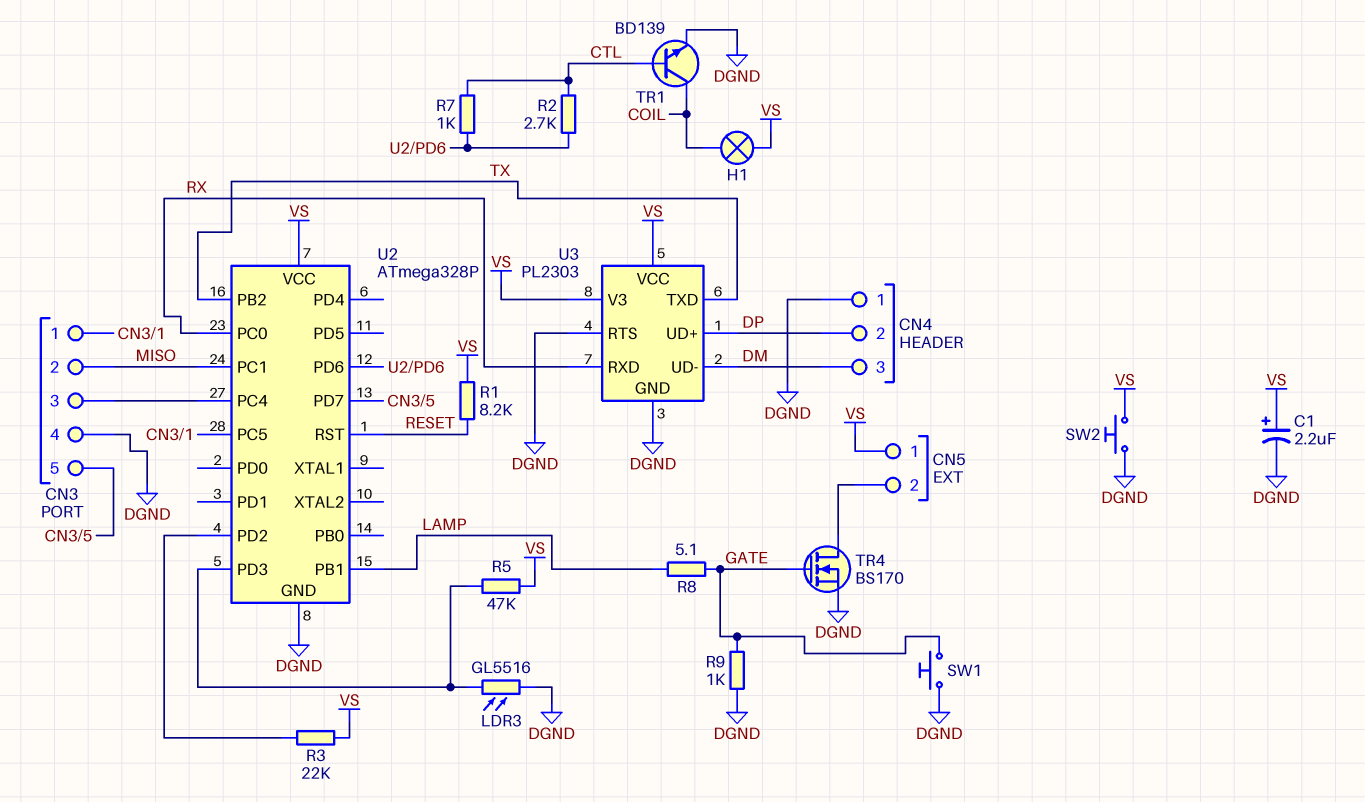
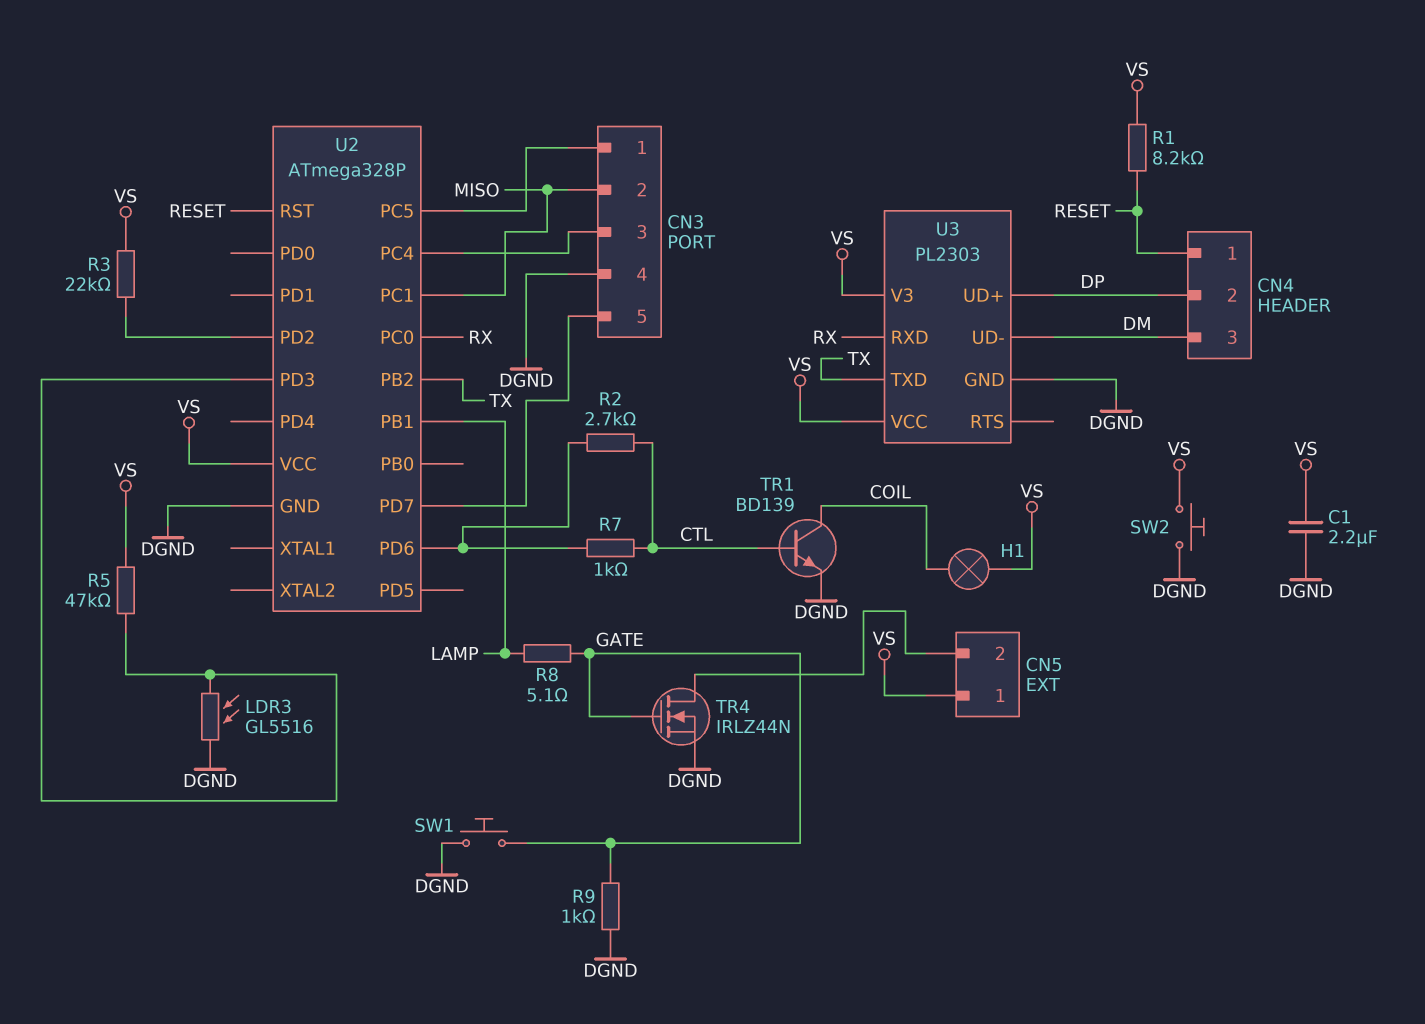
C1: 2.2uF (plus VS, minus DGND) -> 2.2uF (DGND, VS)
CN4 pin 1: DGND -> RESET
TR4: NMOS BS170 (G GATE, D CN5/2, S DGND) -> NMOS IRLZ44N (G GATE, D CN5/2, S DGND)
U3 pin RTS: DGND -> none

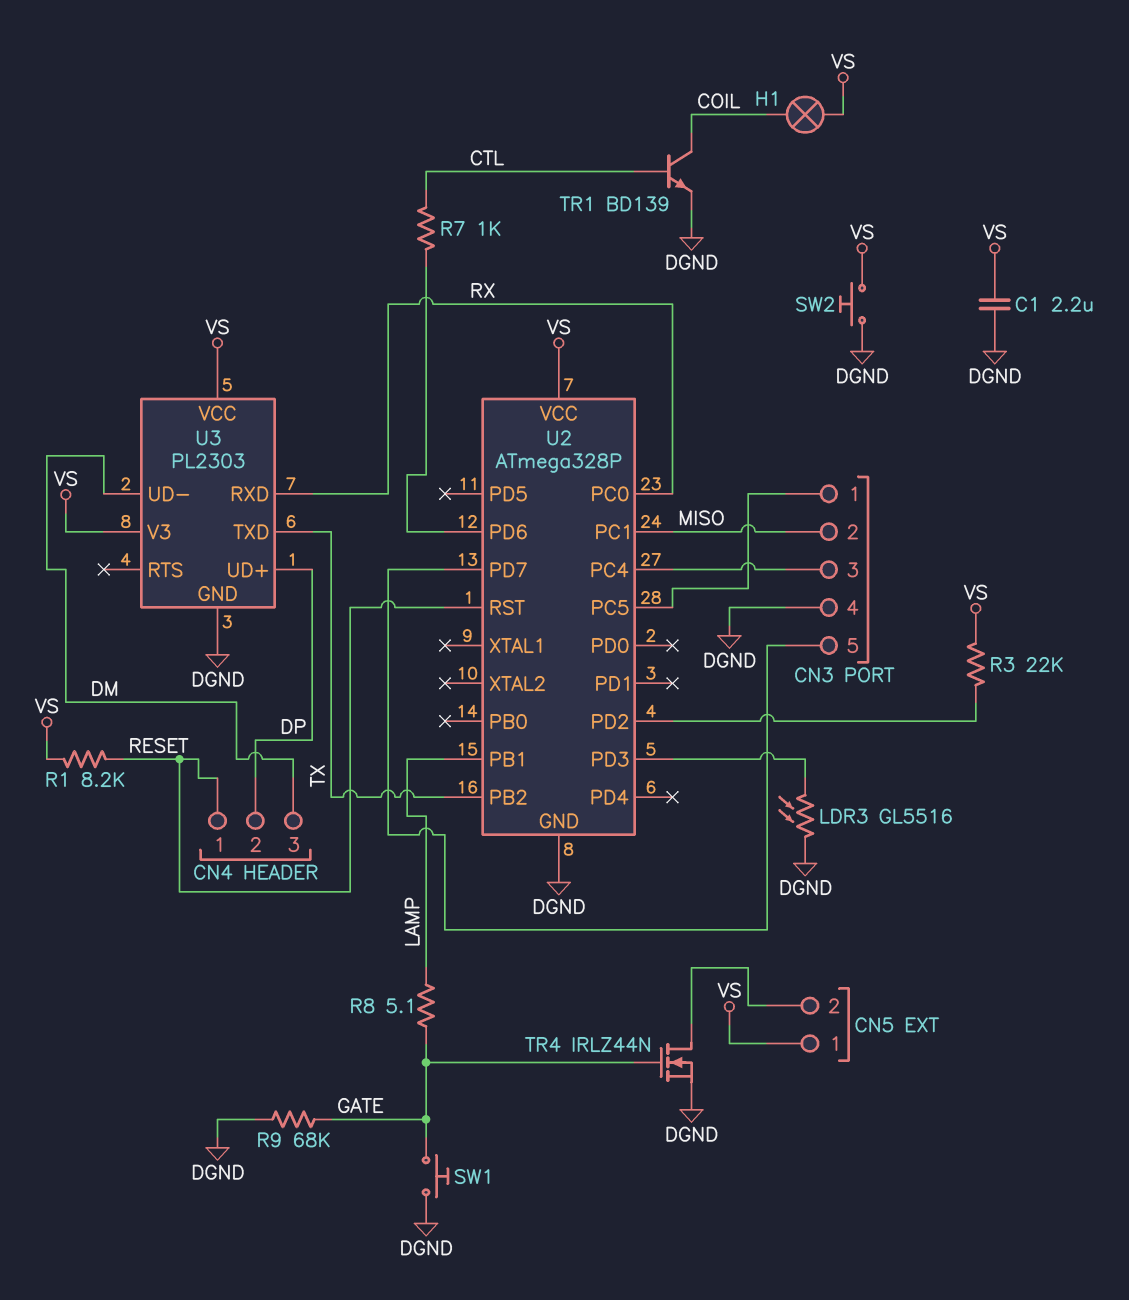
R2: 2.7k (CTL, U2/PD6) -> none
R5: 47k (U2/PD3, VS) -> none
R9: 1k (DGND, GATE) -> 68k (DGND, GATE)

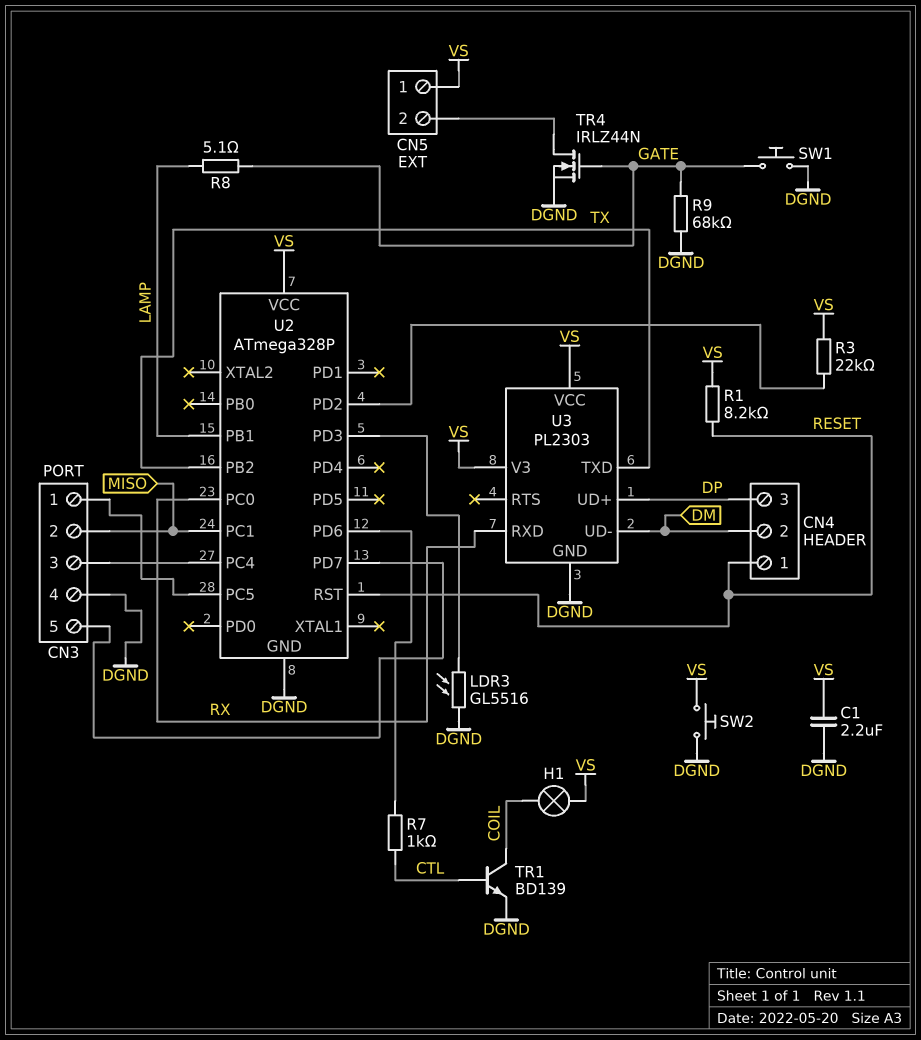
CN4 pin 2: DP -> DM
CN4 pin 3: DM -> DP

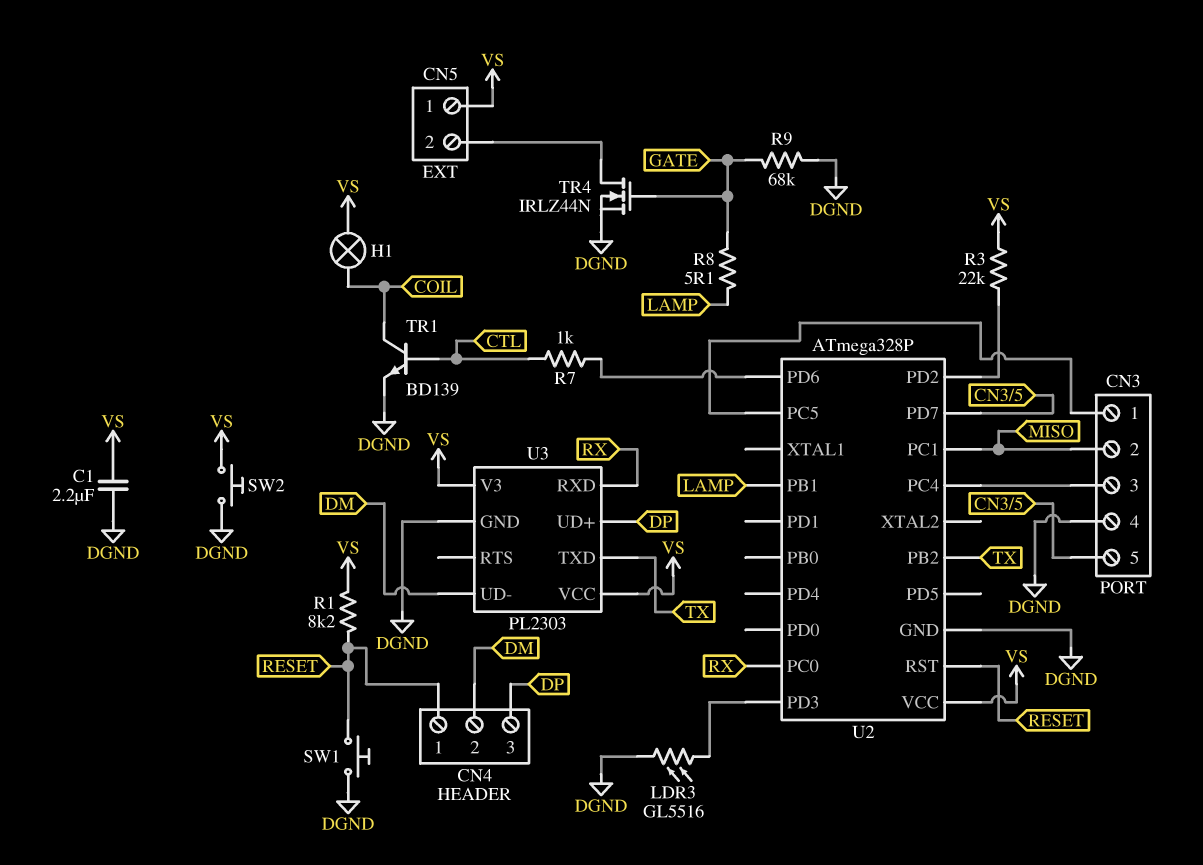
SW1: button (DGND, GATE) -> button (DGND, RESET)

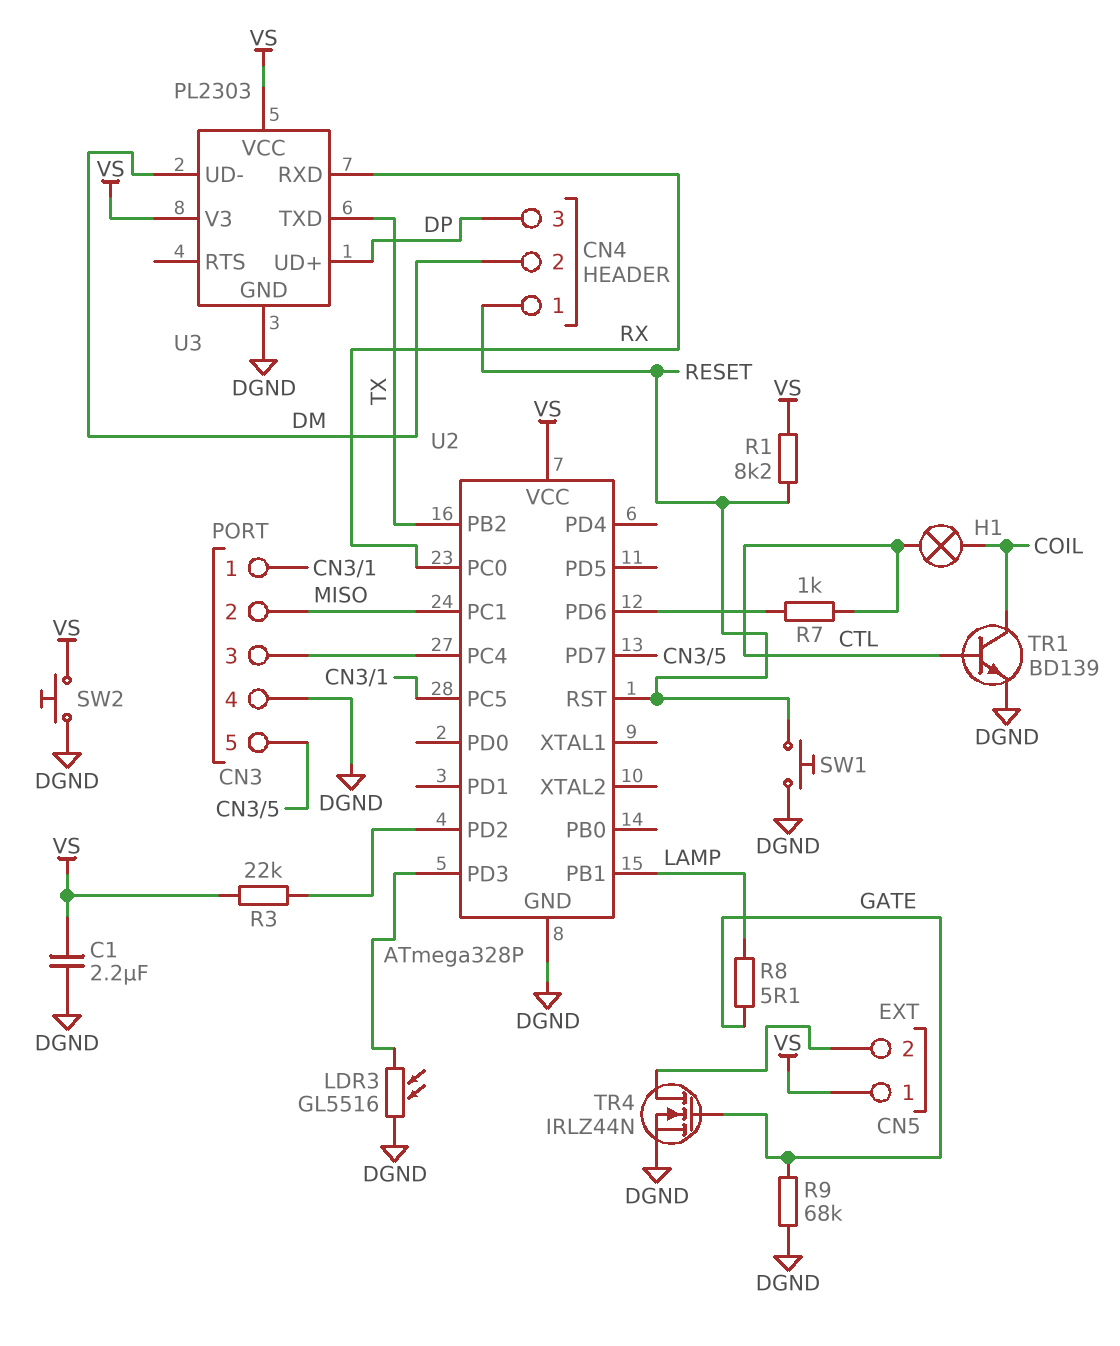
H1: lamp (COIL, VS) -> lamp (COIL, CTL)

